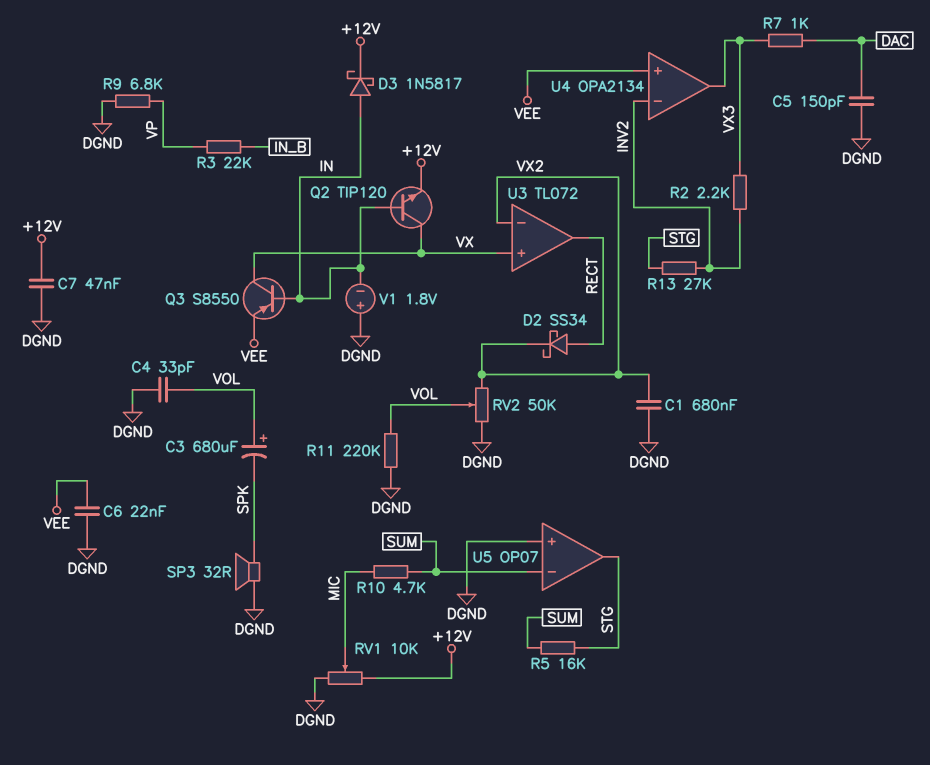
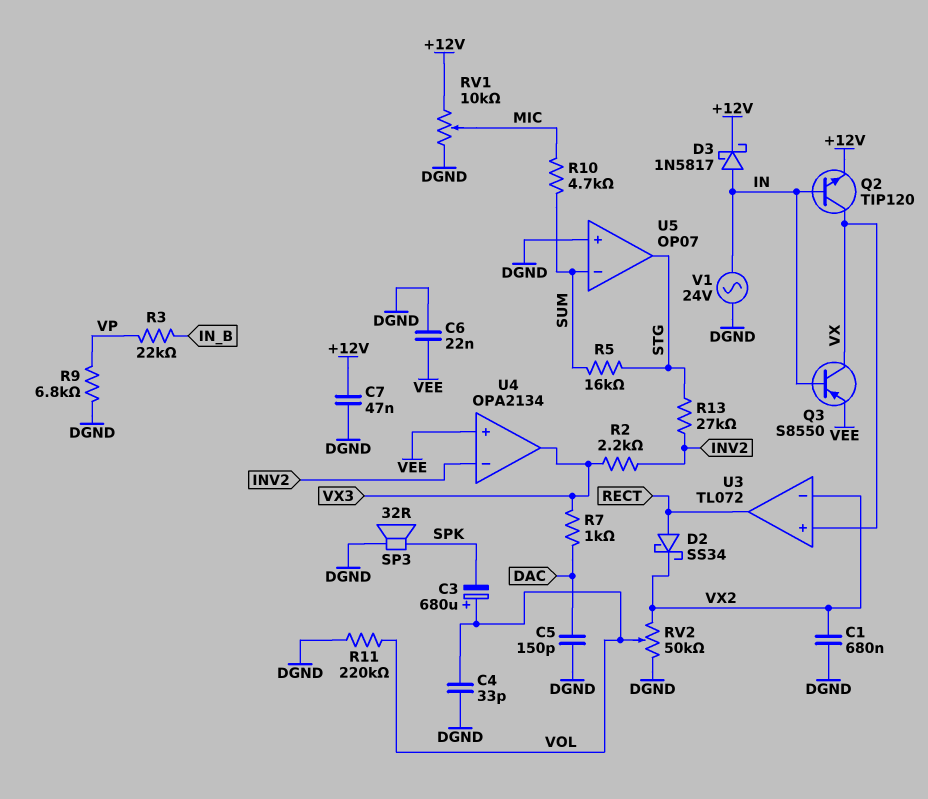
V1: 1.8V (plus DGND, minus IN) -> AC 24V (DGND, IN)

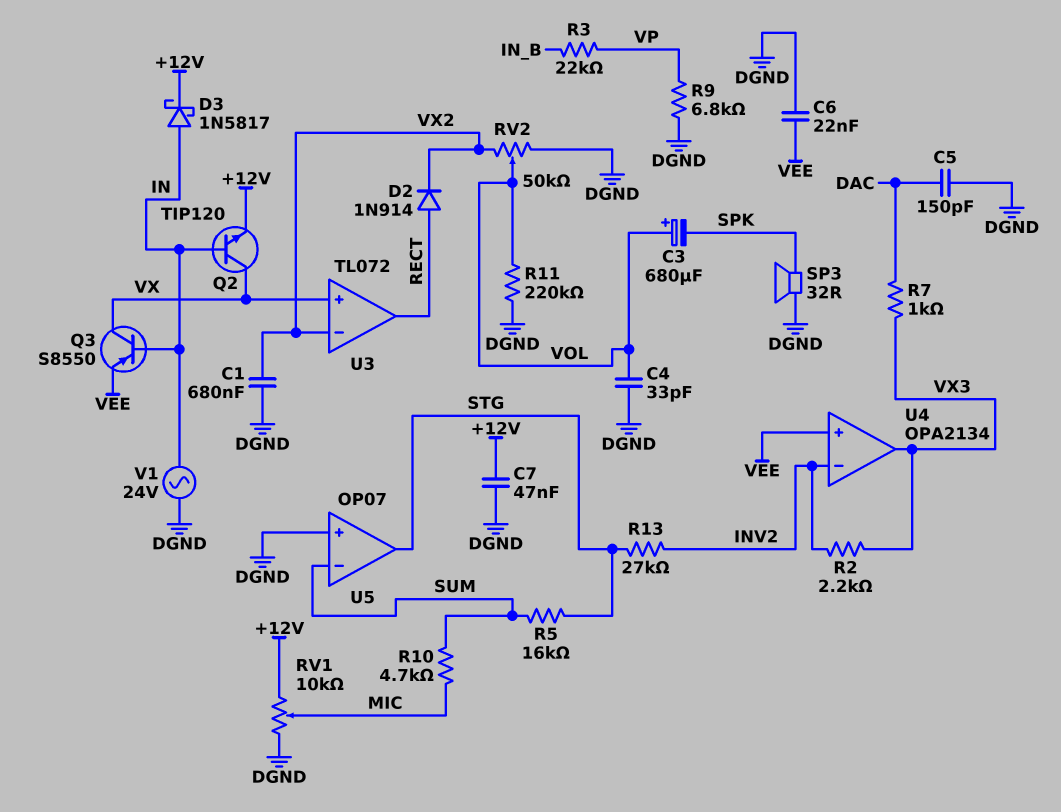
D2: schottky SS34 (A RECT, K VX2) -> diode 1N914 (A RECT, K VX2)

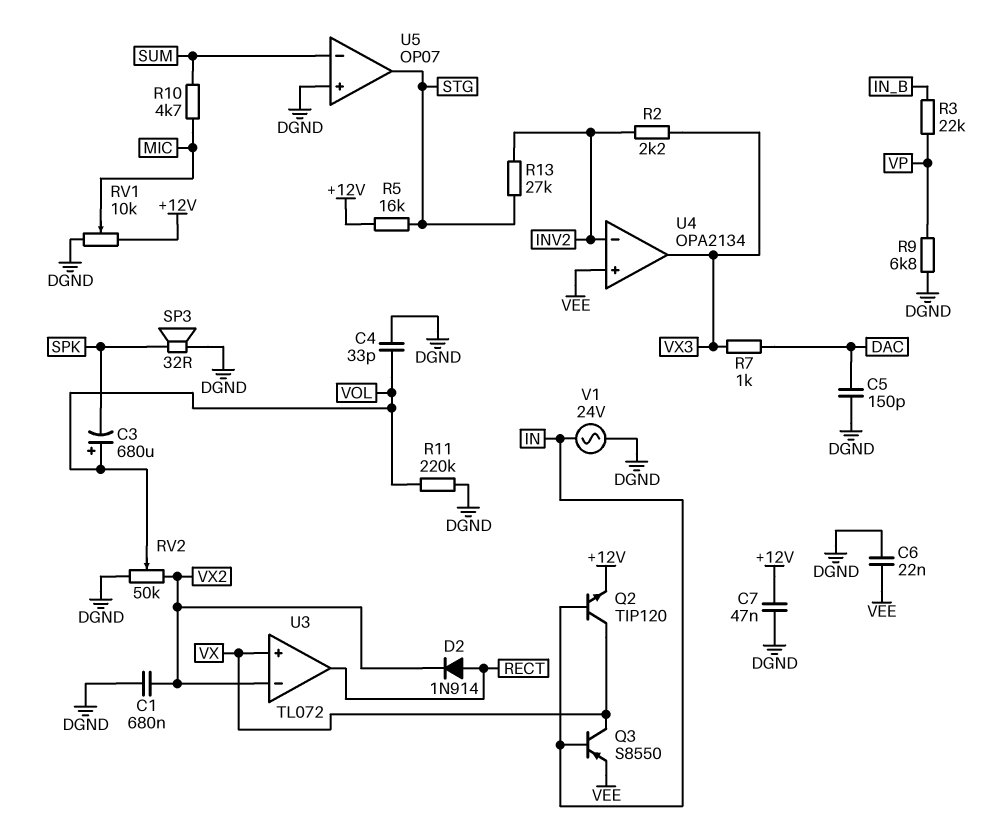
D3: schottky 1N5817 (A IN, K +12V) -> none
R5: 16k (STG, SUM) -> 16k (+12V, STG)

